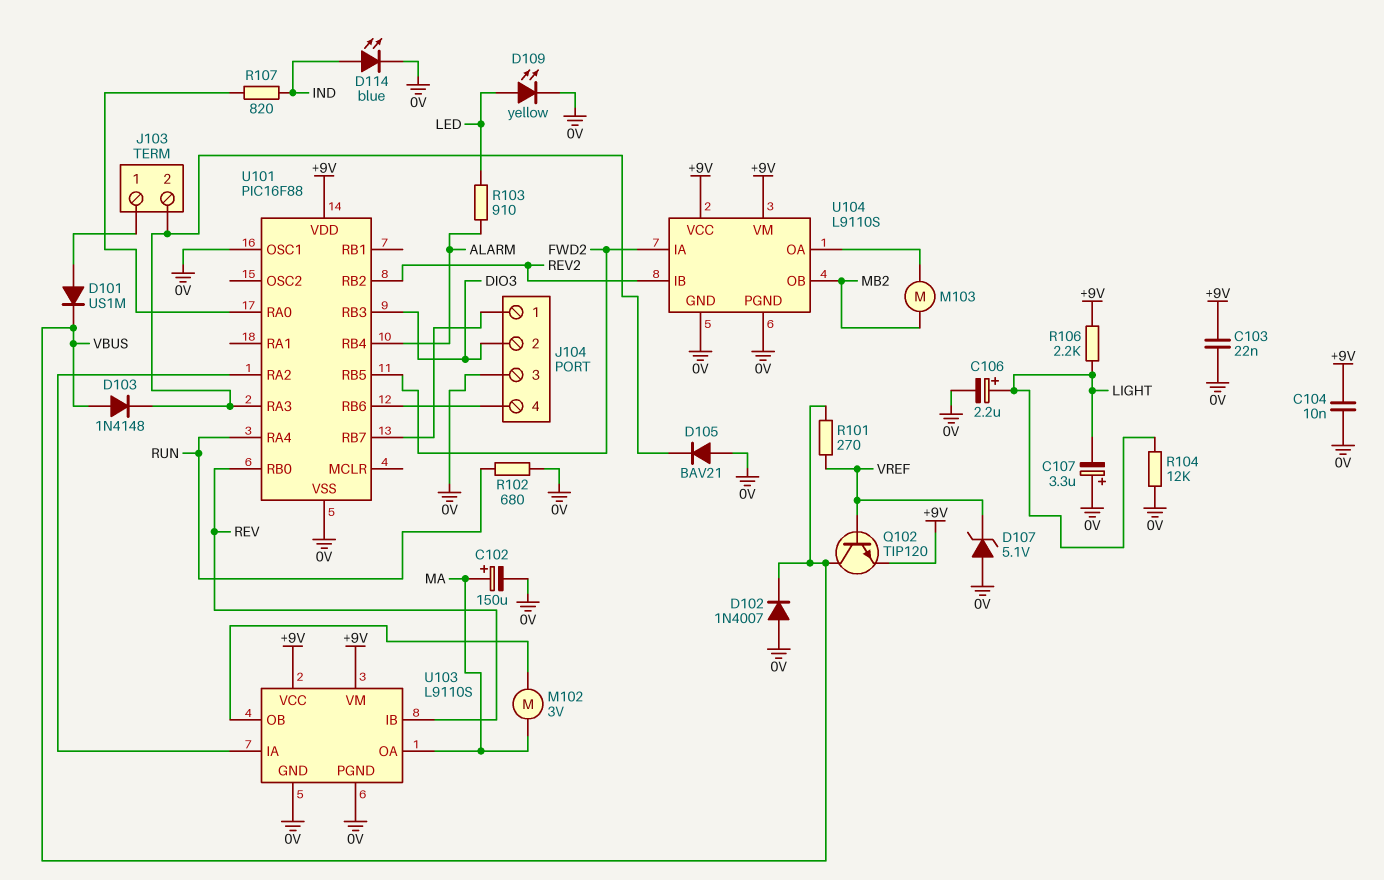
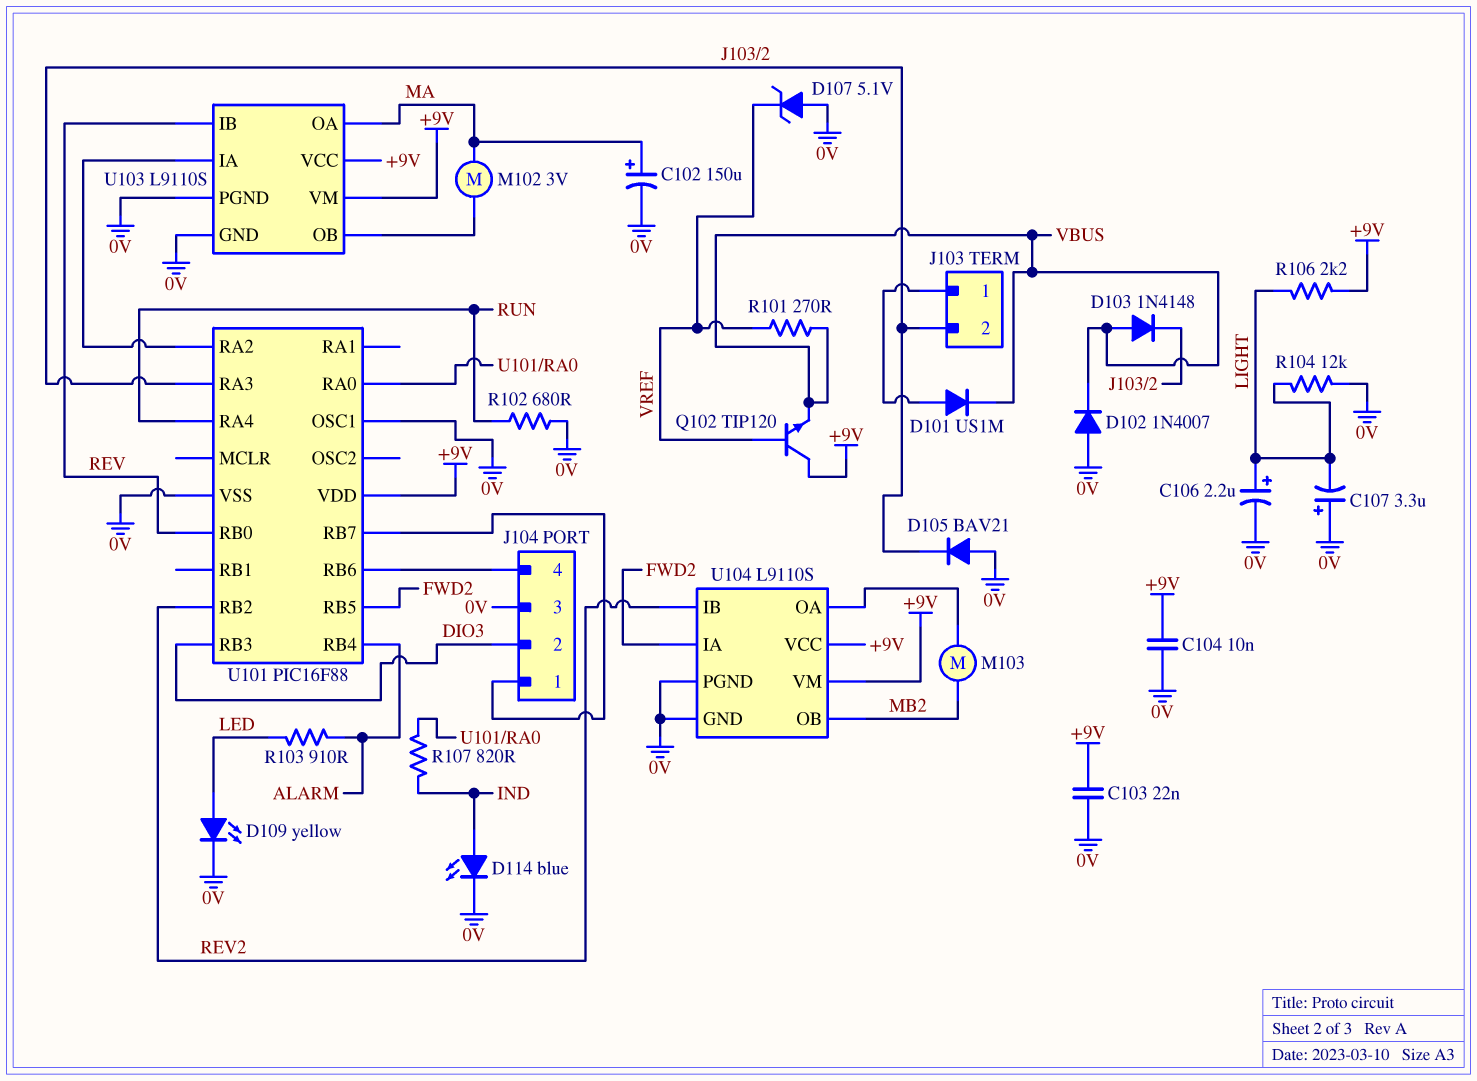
Q102: NPN TIP120 (B VREF, C VBUS, E +9V) -> NPN TIP120 (B VREF, C +9V, E VBUS)

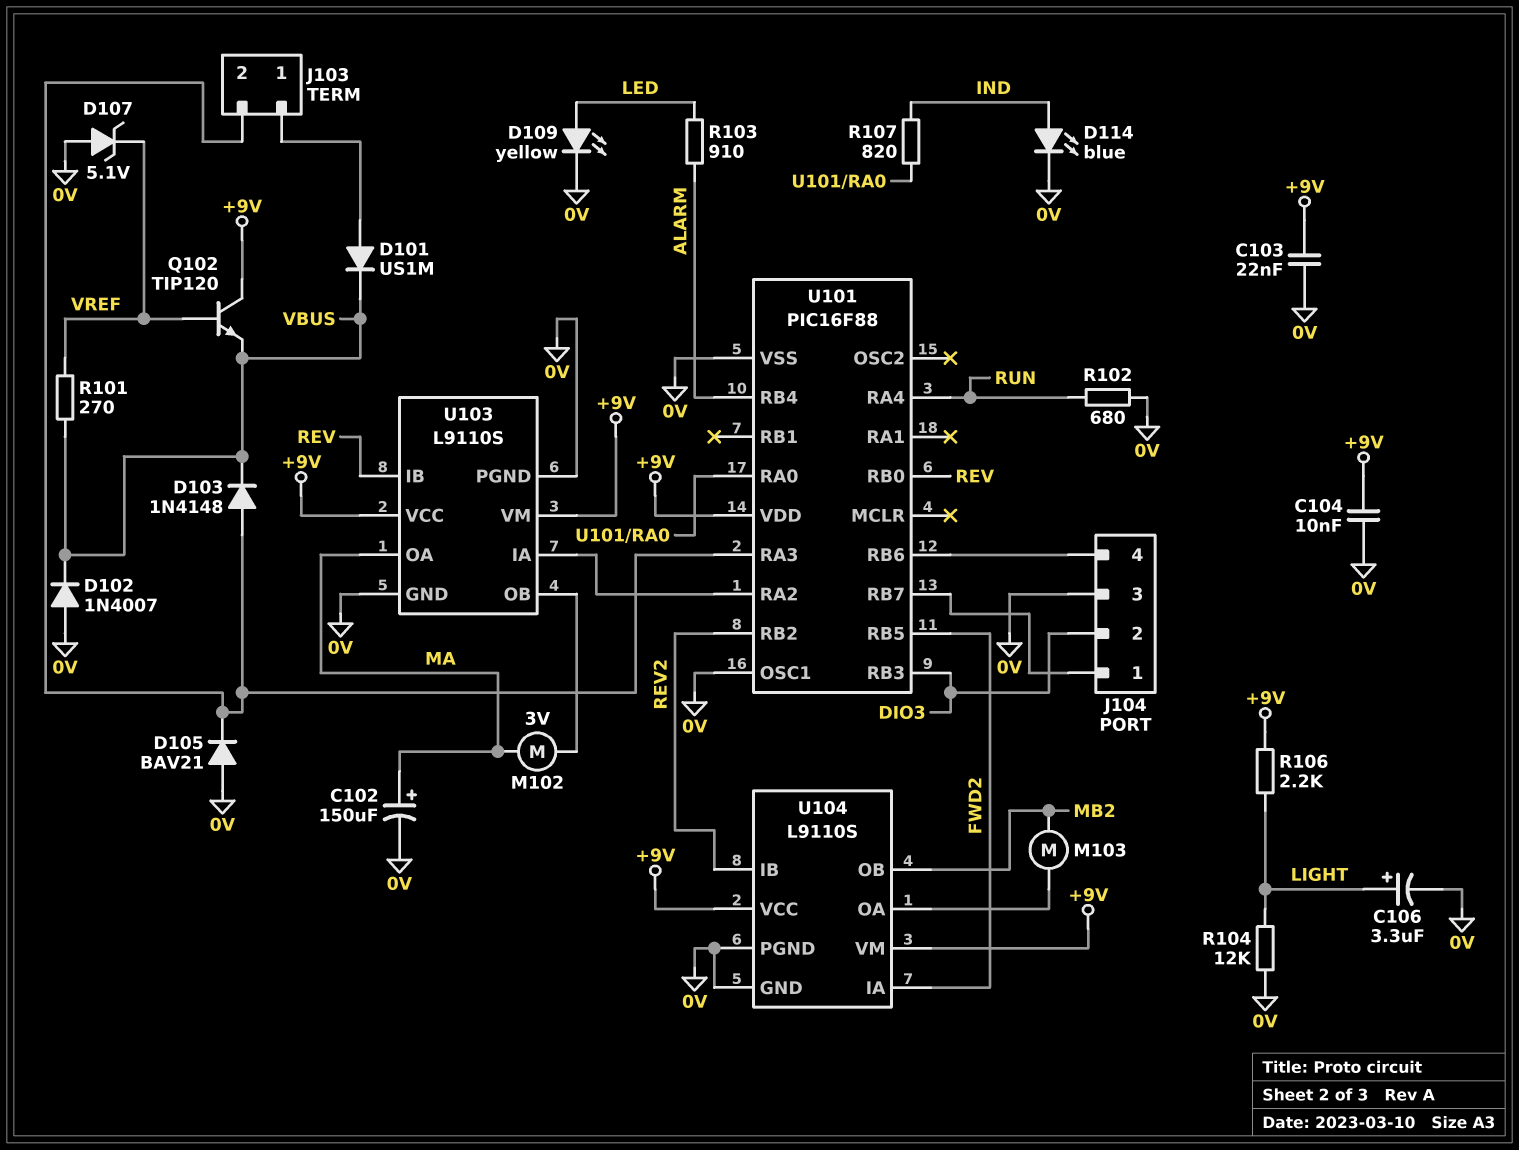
C106: 2.2uF (plus LIGHT, minus 0V) -> 3.3uF (plus LIGHT, minus 0V)
C107: 3.3uF (plus 0V, minus LIGHT) -> none
D103: diode 1N4148 (A VBUS, K J103/2) -> diode 1N4148 (A J103/2, K VBUS)

